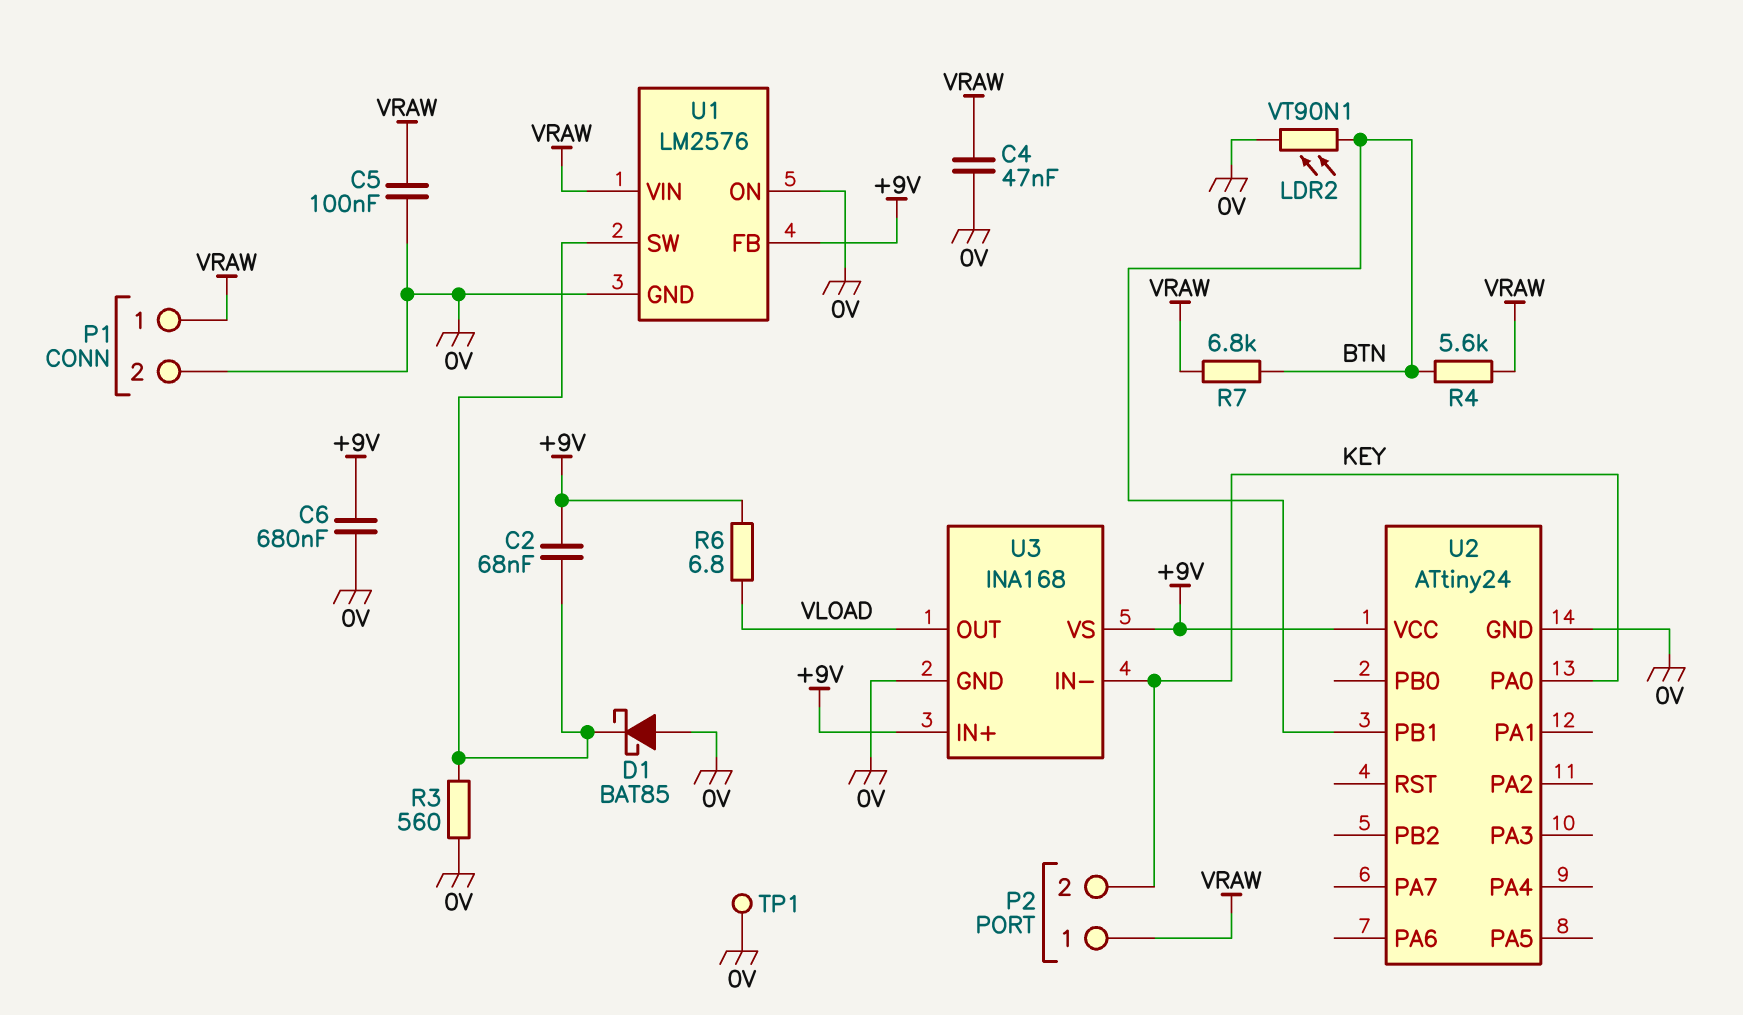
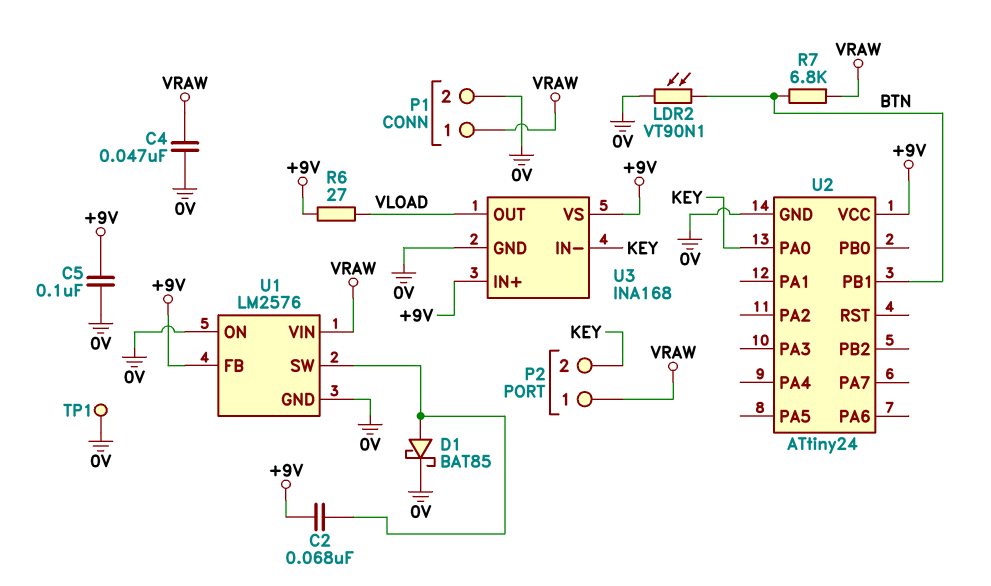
C5: 100nF (0V, VRAW) -> 100nF (+9V, 0V)
C6: 680nF (+9V, 0V) -> none
D1: schottky BAT85 (A 0V, K U1/SW) -> schottky BAT85 (A U1/SW, K 0V)
R3: 560 (0V, U1/SW) -> none
R4: 5.6k (BTN, VRAW) -> none
R6: 6.8 (+9V, VLOAD) -> 27 (+9V, VLOAD)

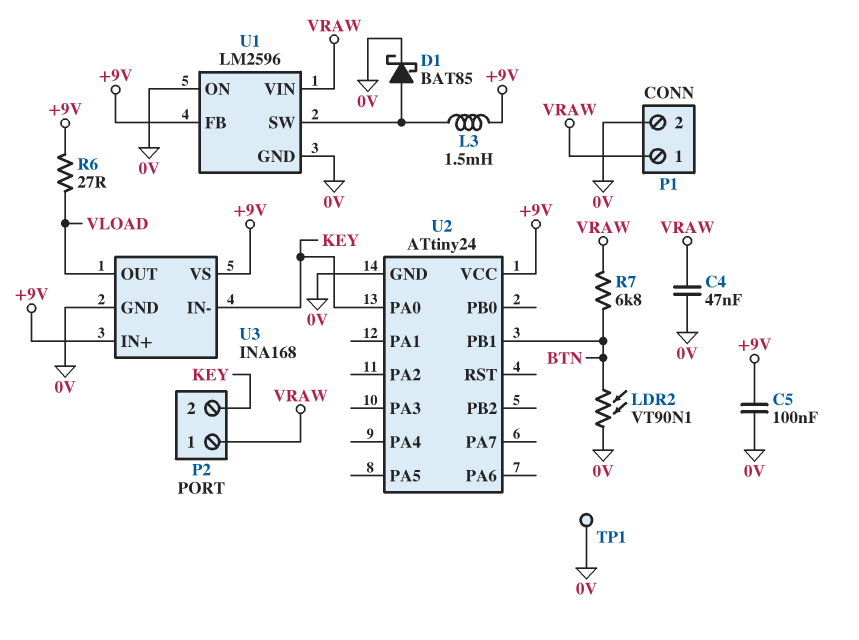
C2: 68nF (+9V, U1/SW) -> none
L3: none -> 1.5mH (+9V, U1/SW)
U1: LM2576 -> LM2596

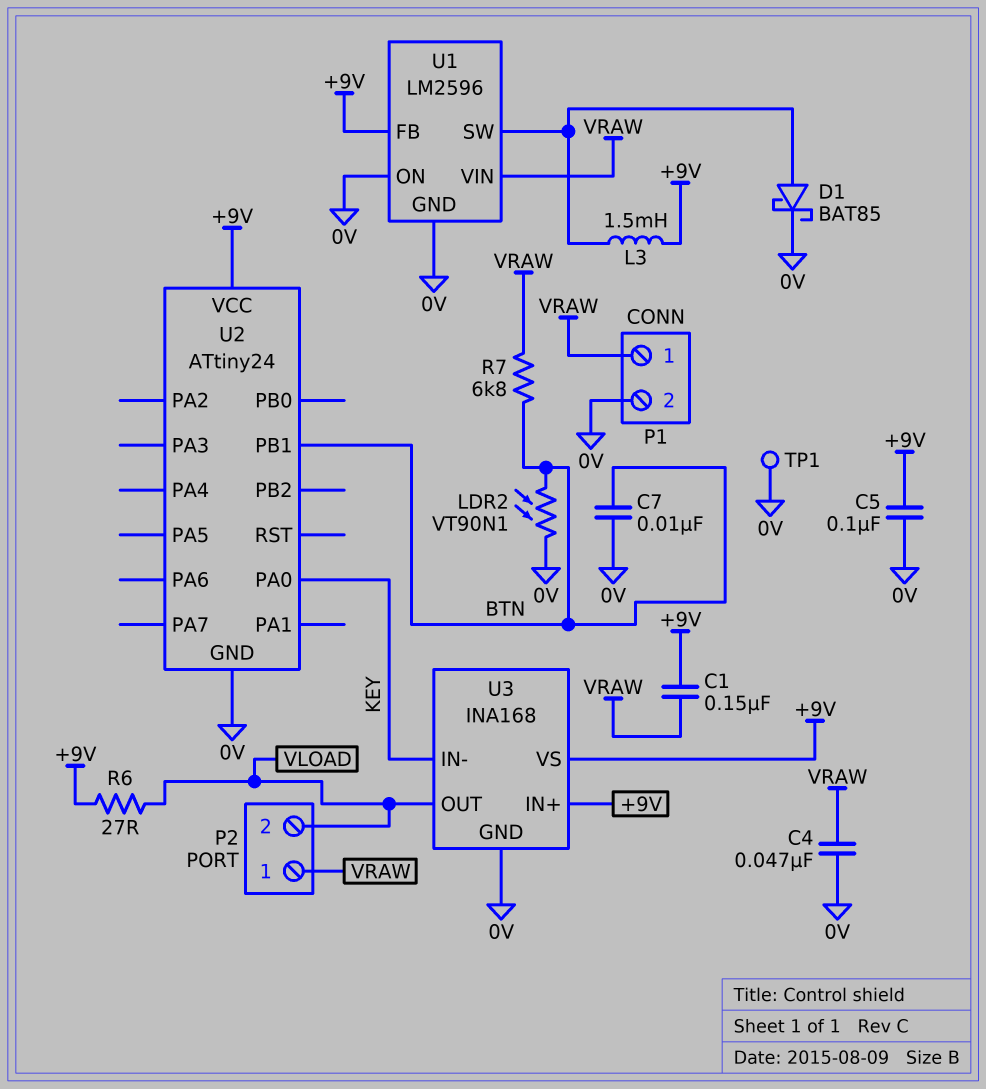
C1: none -> 150nF (+9V, VRAW)
C7: none -> 10nF (0V, BTN)
P2 pin 2: KEY -> VLOAD

